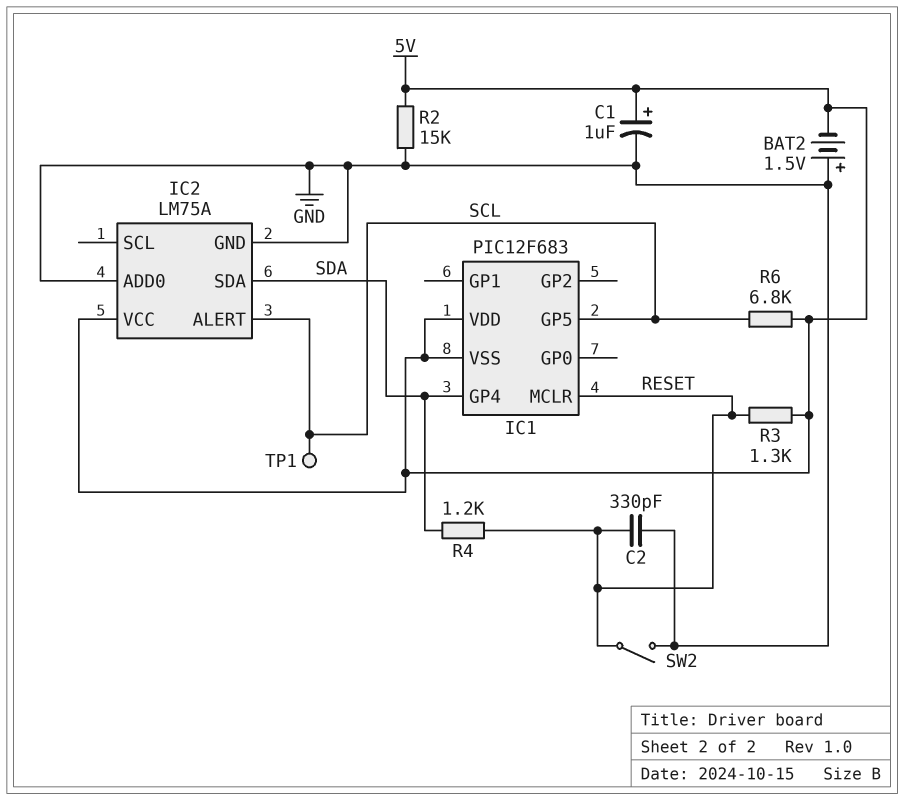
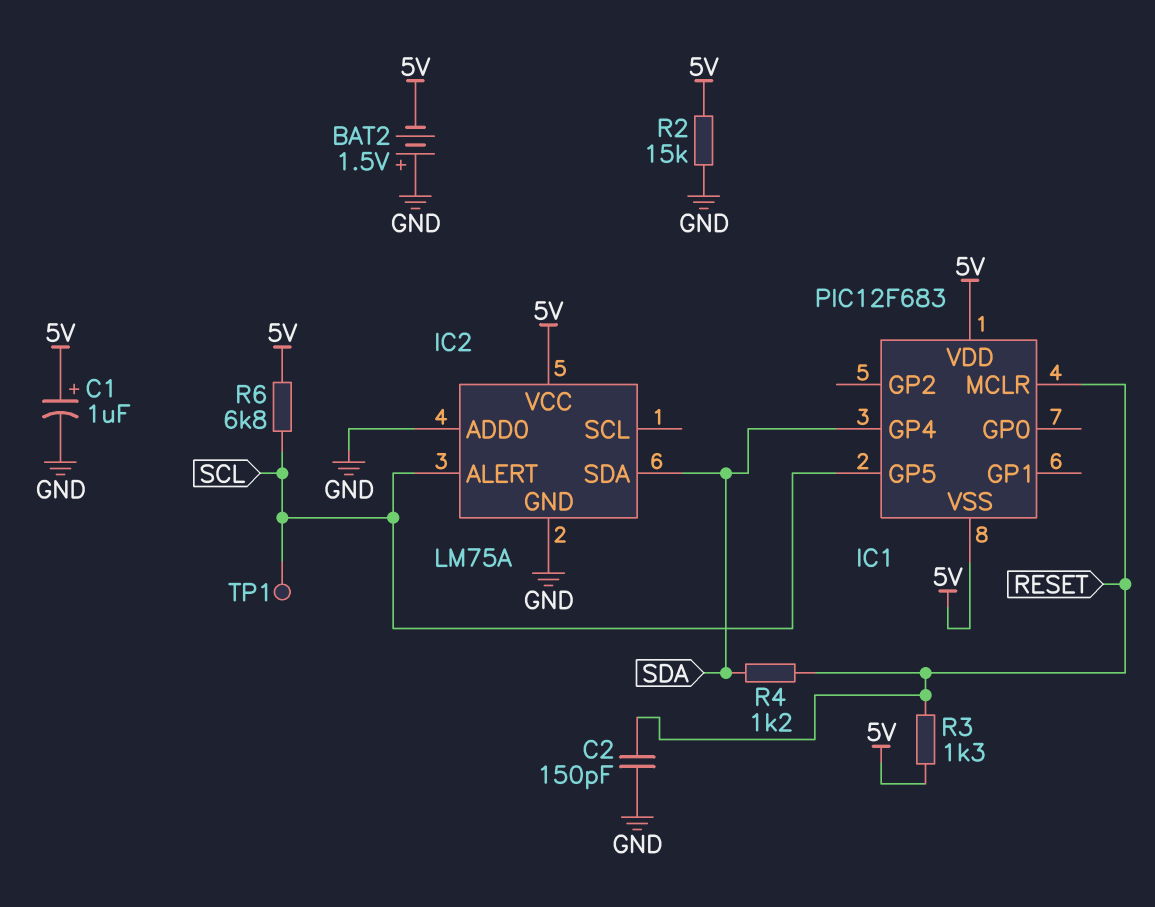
C2: 330pF (GND, RESET) -> 150pF (GND, RESET)
SW2: switch (GND, RESET) -> none

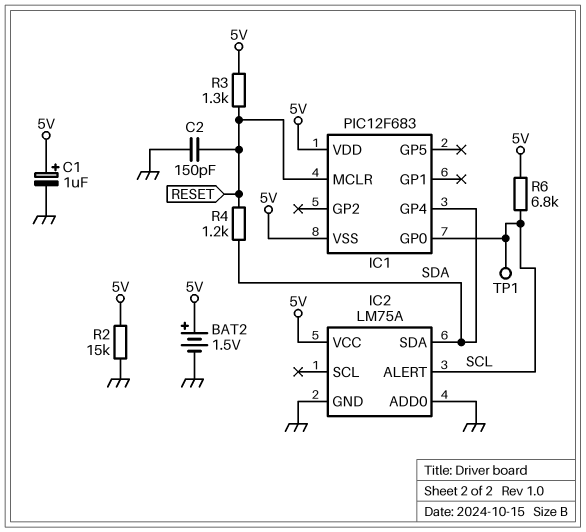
BAT2: 1.5V (plus GND, minus 5V) -> 1.5V (plus 5V, minus GND)
IC1 pin GP0: none -> SCL
IC1 pin GP5: SCL -> none

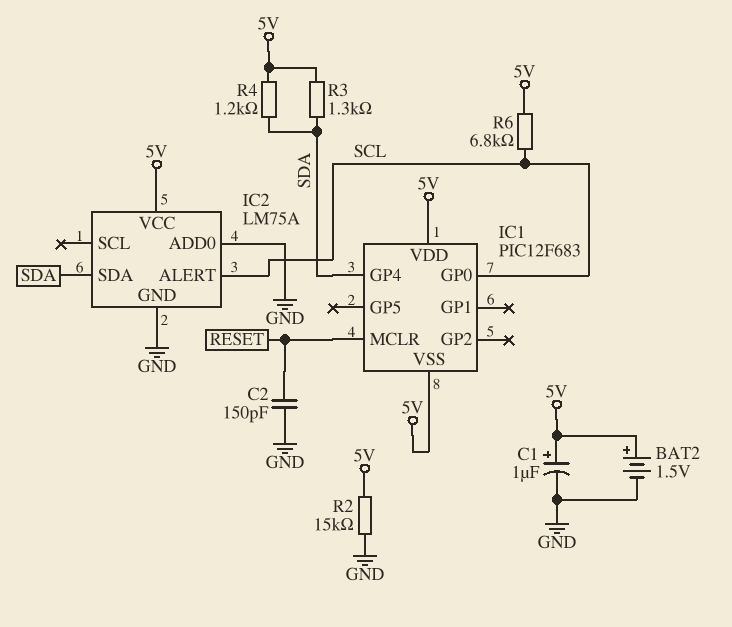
R3: 1.3k (5V, RESET) -> 1.3k (5V, SDA)
R4: 1.2k (RESET, SDA) -> 1.2k (5V, SDA)
TP1: test point (SCL) -> none

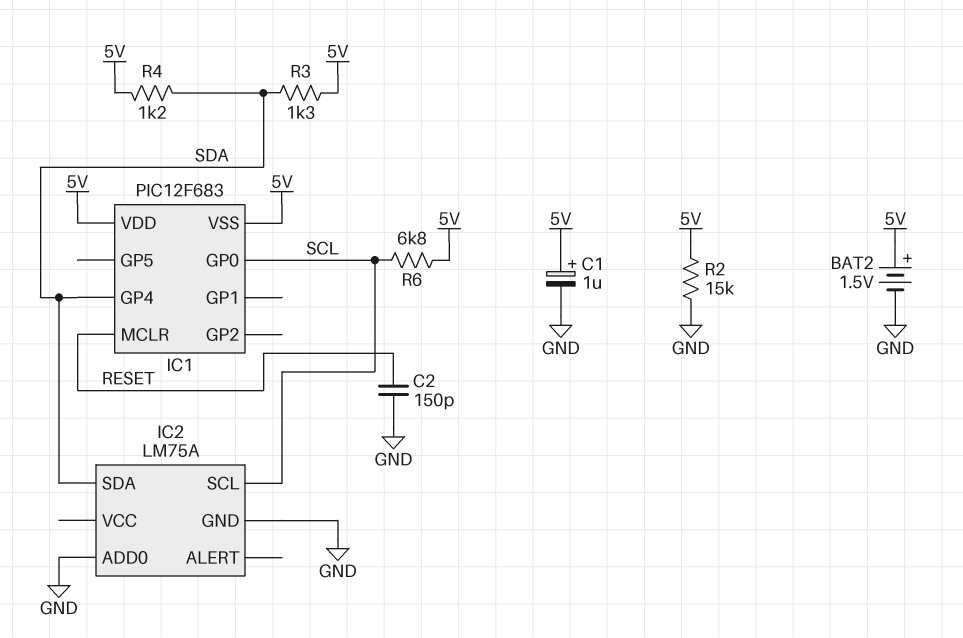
IC2 pin ALERT: SCL -> none
IC2 pin SCL: none -> SCL
IC2 pin VCC: 5V -> none

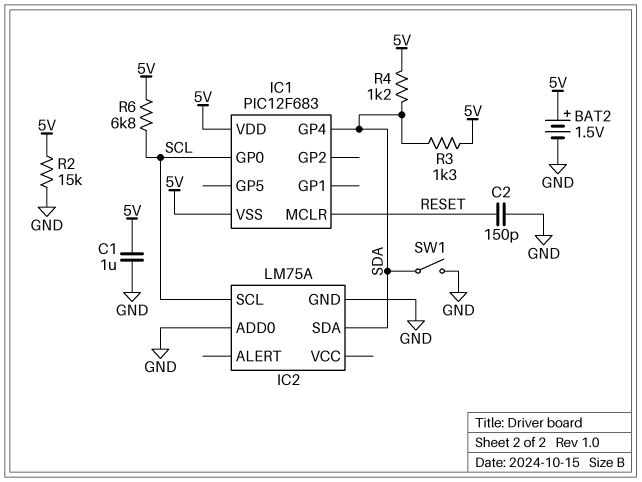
C1: 1uF (plus 5V, minus GND) -> 1uF (5V, GND)
SW1: none -> switch (GND, SDA)

